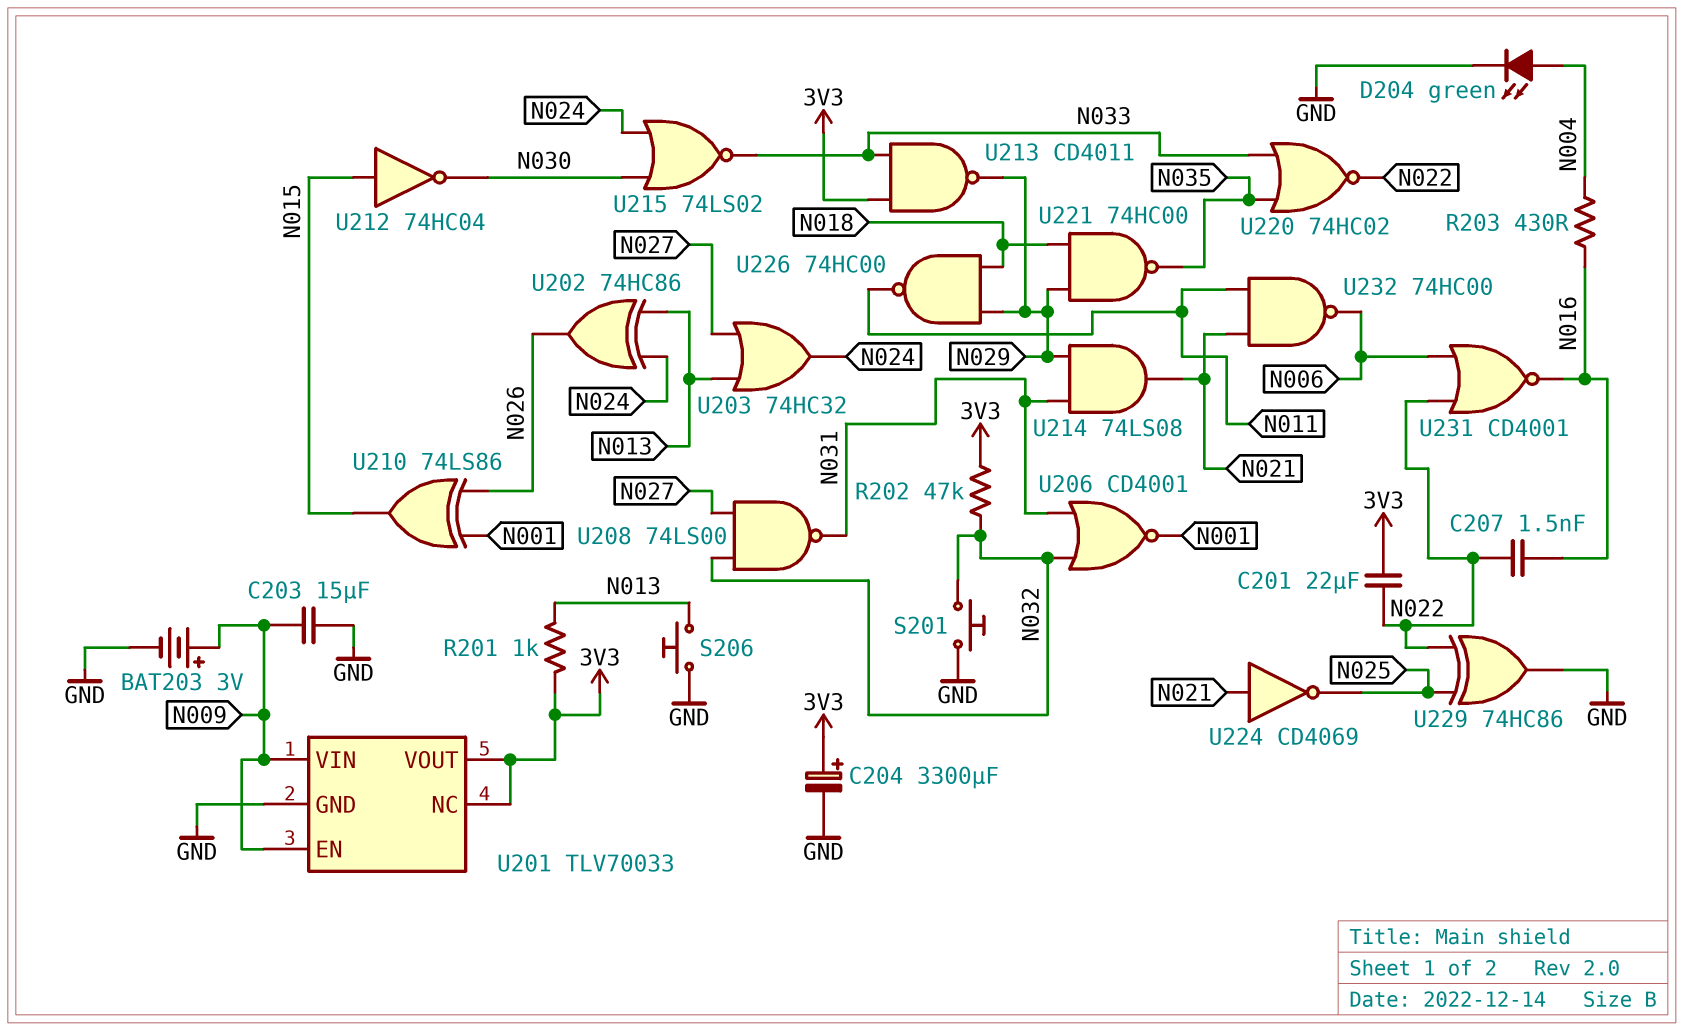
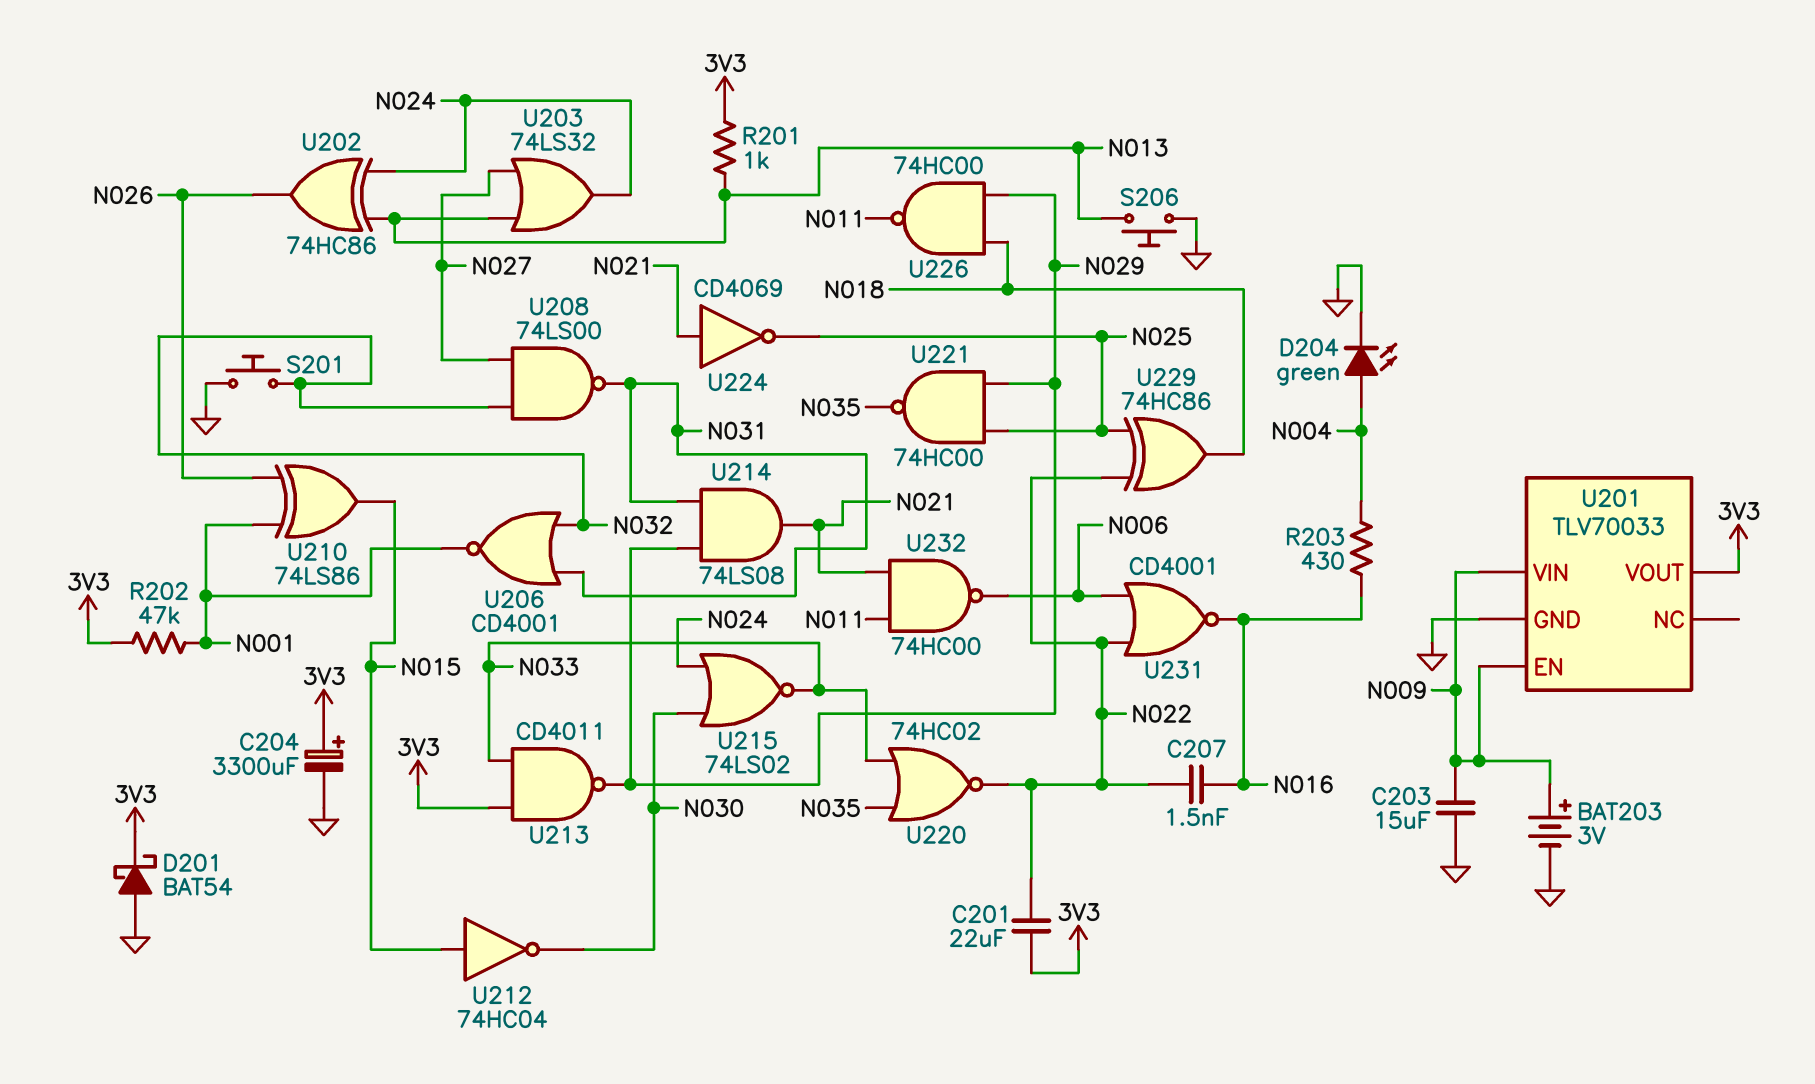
D201: none -> schottky BAT54 (A GND, K 3V3)
R202: 47k (3V3, N032) -> 47k (3V3, N001)
U201 pin NC: 3V3 -> none
U203: OR 74HC32 (in N013, in N027, out N024) -> OR 74LS32 (in N013, in N027, out N024)
U221: NAND 74HC00 (in N018, in N029, out N035) -> NAND 74HC00 (in N025, in N029, out N035)
U229: XOR 74HC86 (in N022, in N025, out GND) -> XOR 74HC86 (in N022, in N025, out N018)

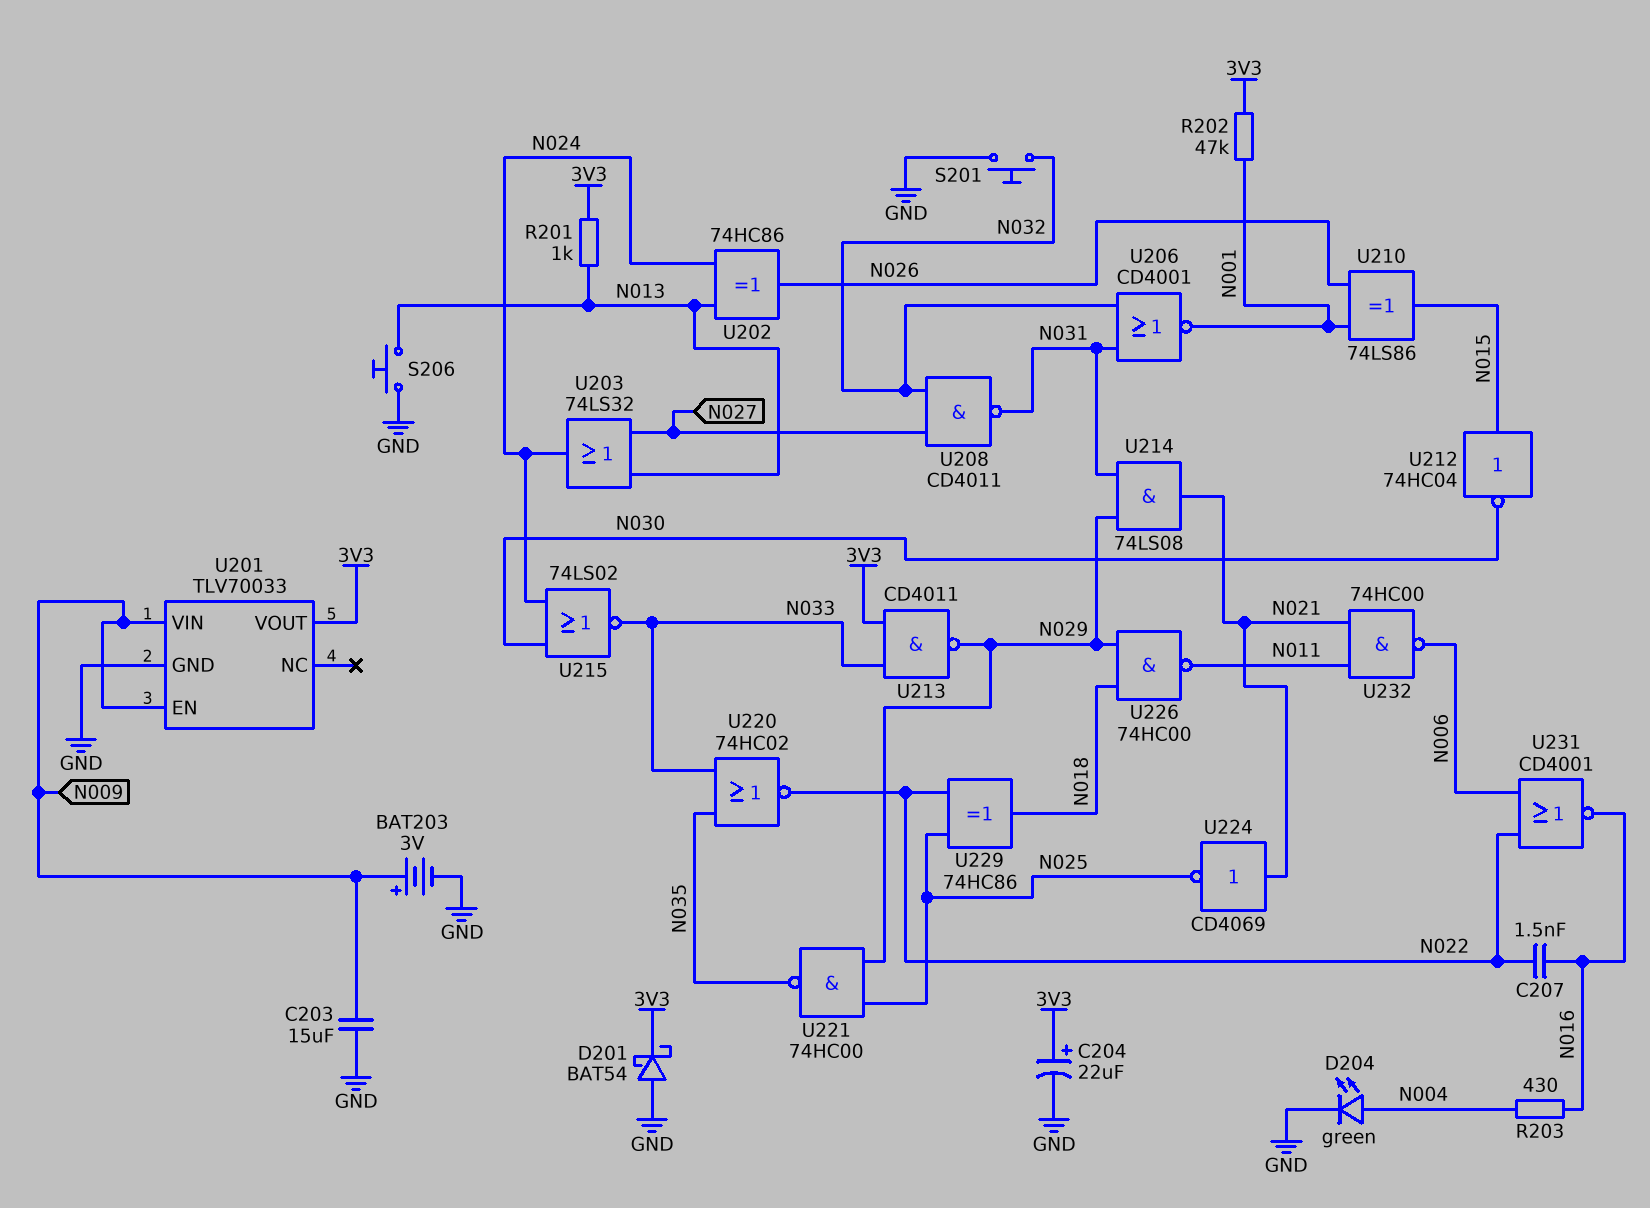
C201: 22uF (3V3, N022) -> none
C204: 3300uF (plus 3V3, minus GND) -> 22uF (plus 3V3, minus GND)
U208: NAND 74LS00 (in N027, in N032, out N031) -> NAND CD4011 (in N027, in N032, out N031)

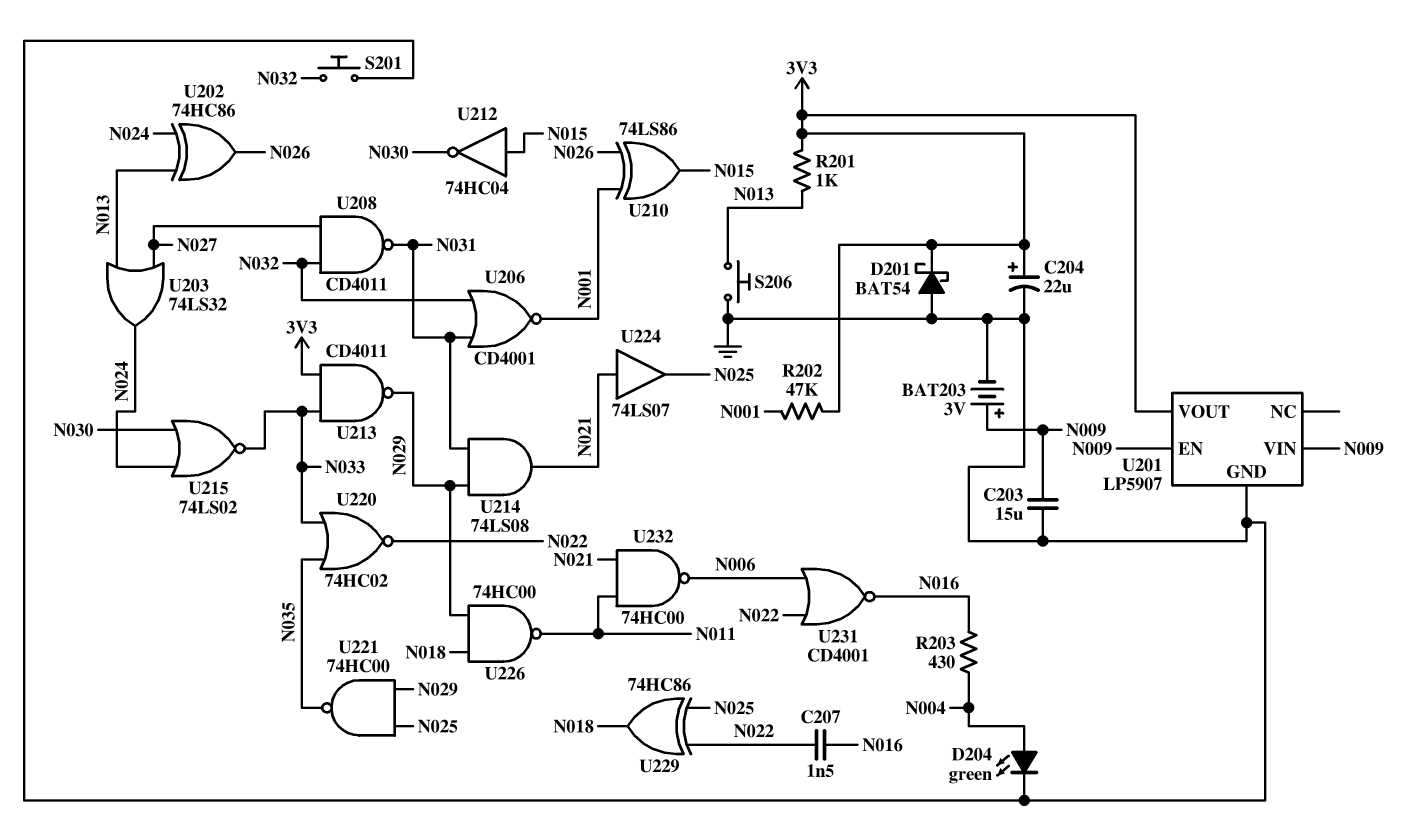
U201: TLV70033 -> LP5907
U224: NOT CD4069 (in N021, out N025) -> buffer 74LS07 (in N021, out N025)

